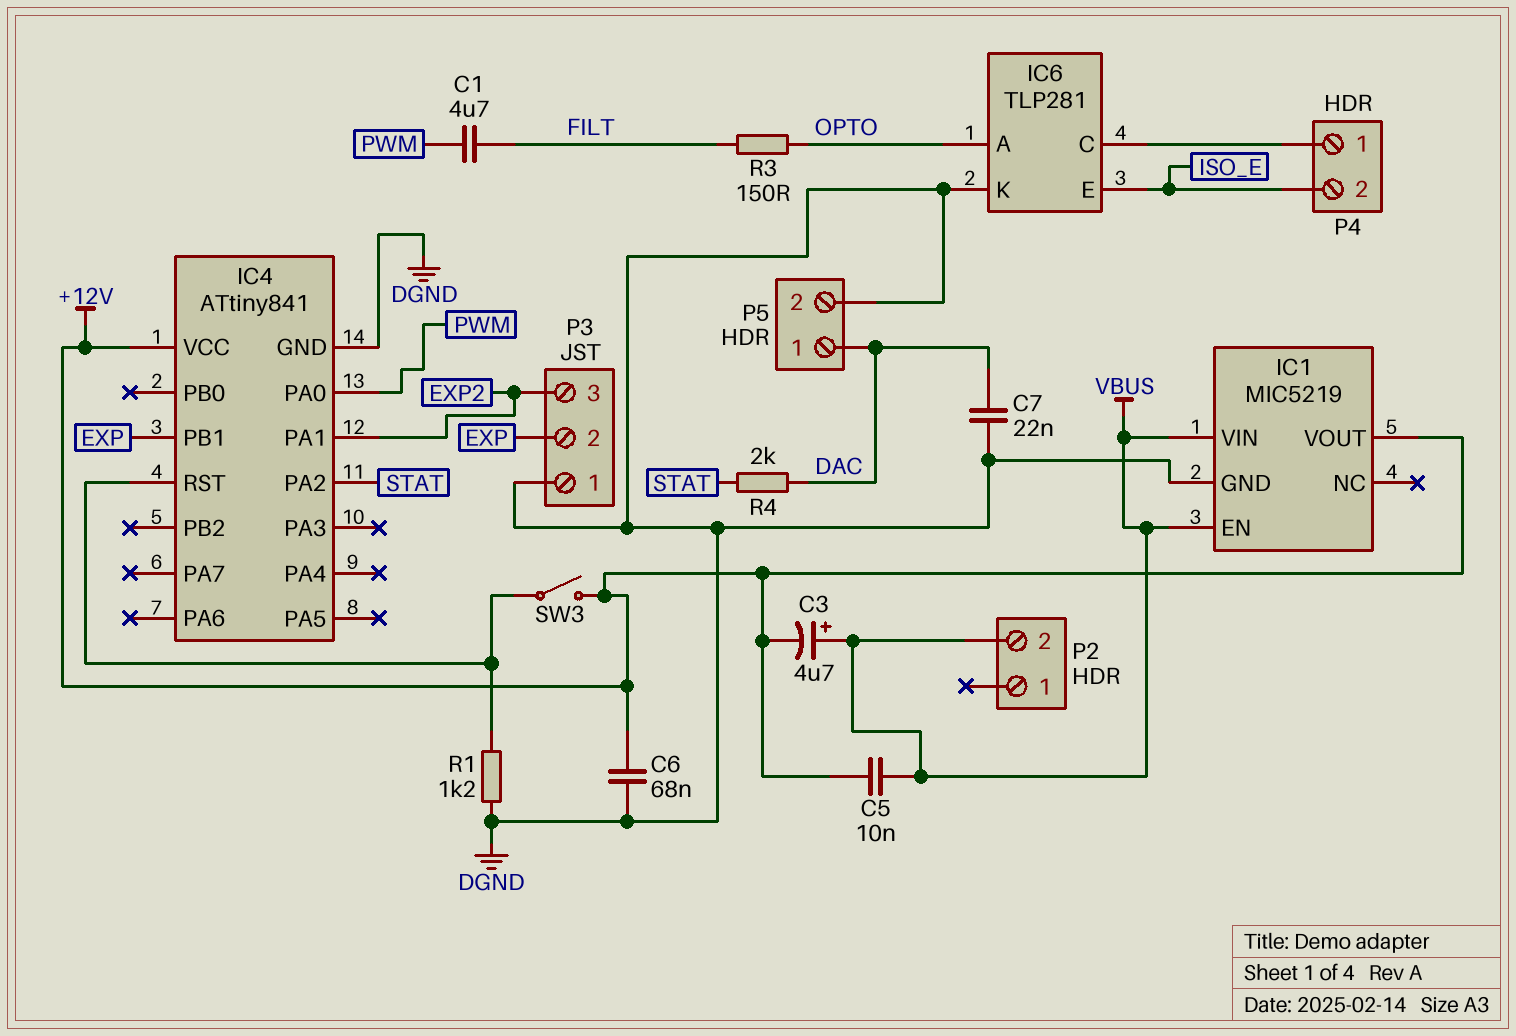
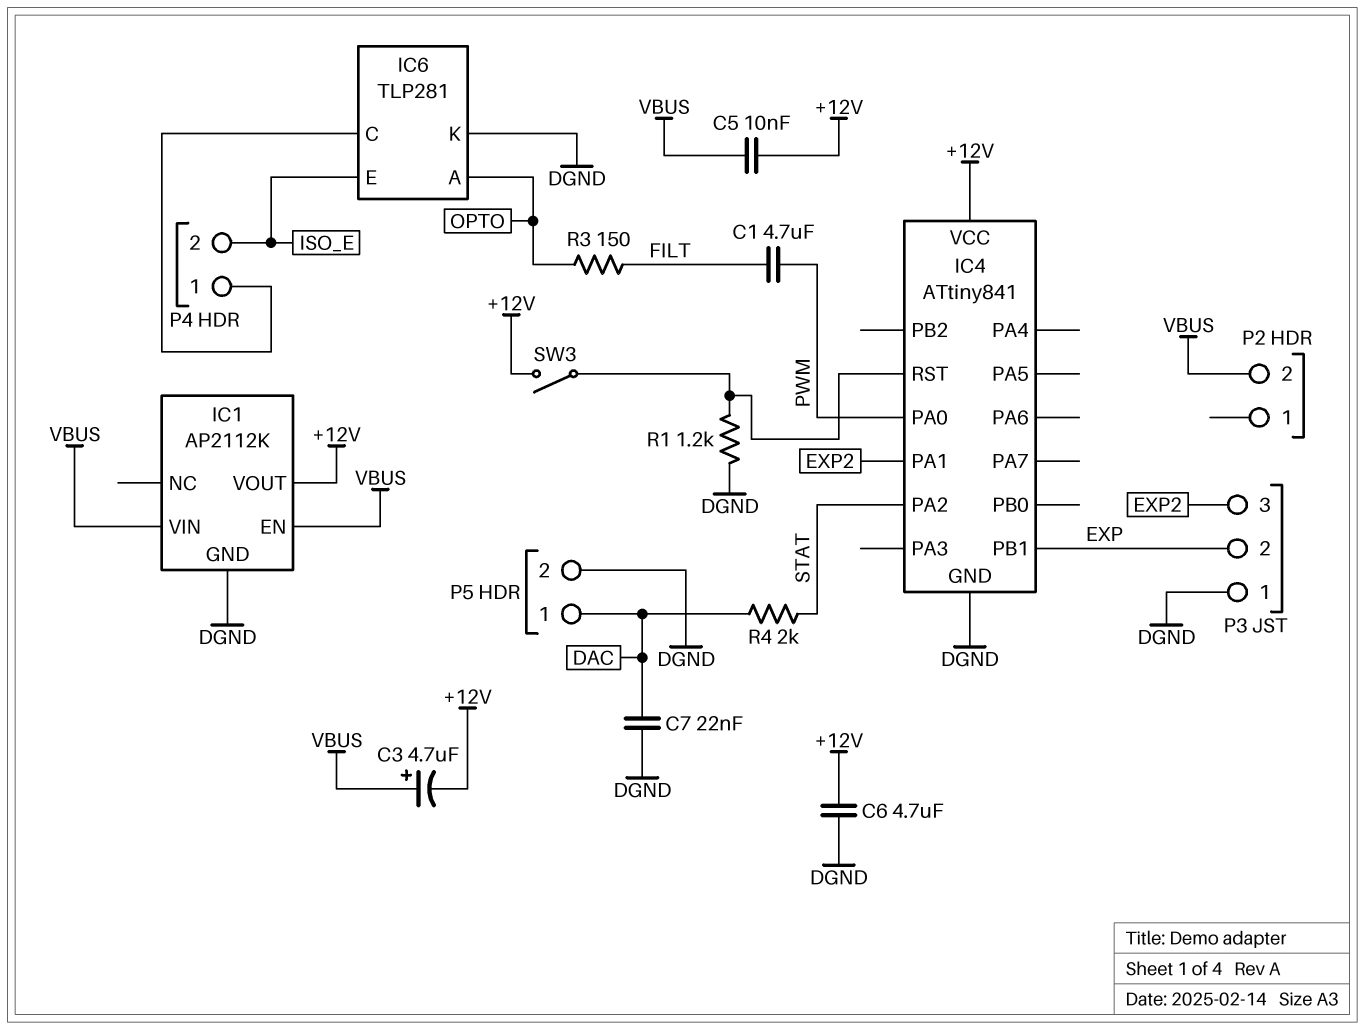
C6: 68nF (+12V, DGND) -> 4.7uF (+12V, DGND)
IC1: MIC5219 -> AP2112K

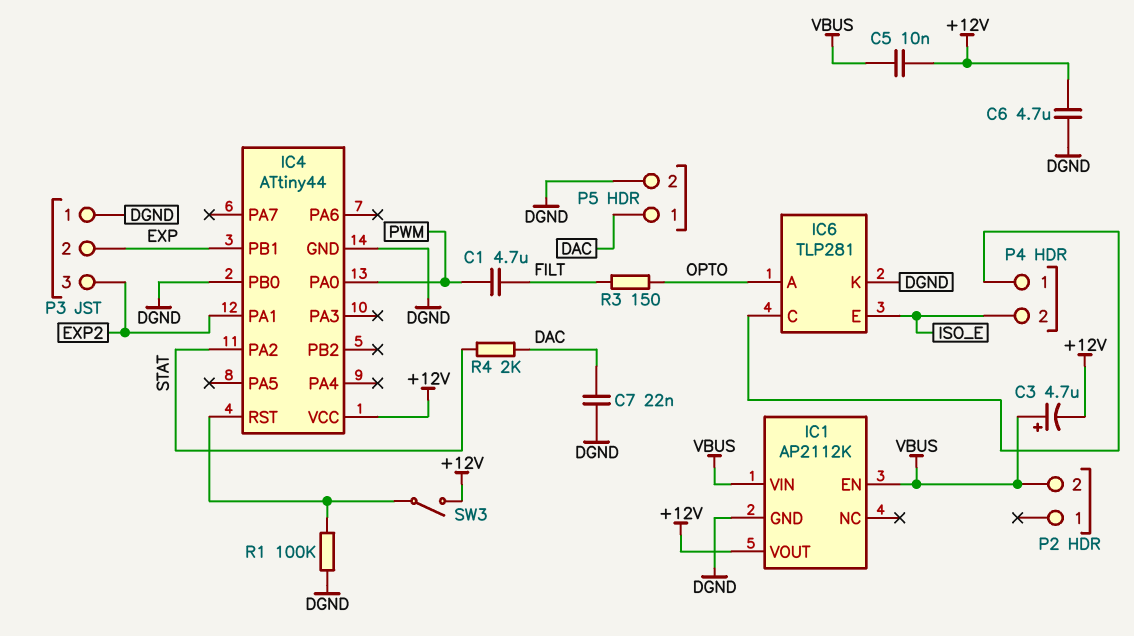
IC4: ATtiny841 -> ATtiny44
IC4 pin PB0: none -> DGND
R1: 1.2k (DGND, IC4/RST) -> 100k (DGND, IC4/RST)

